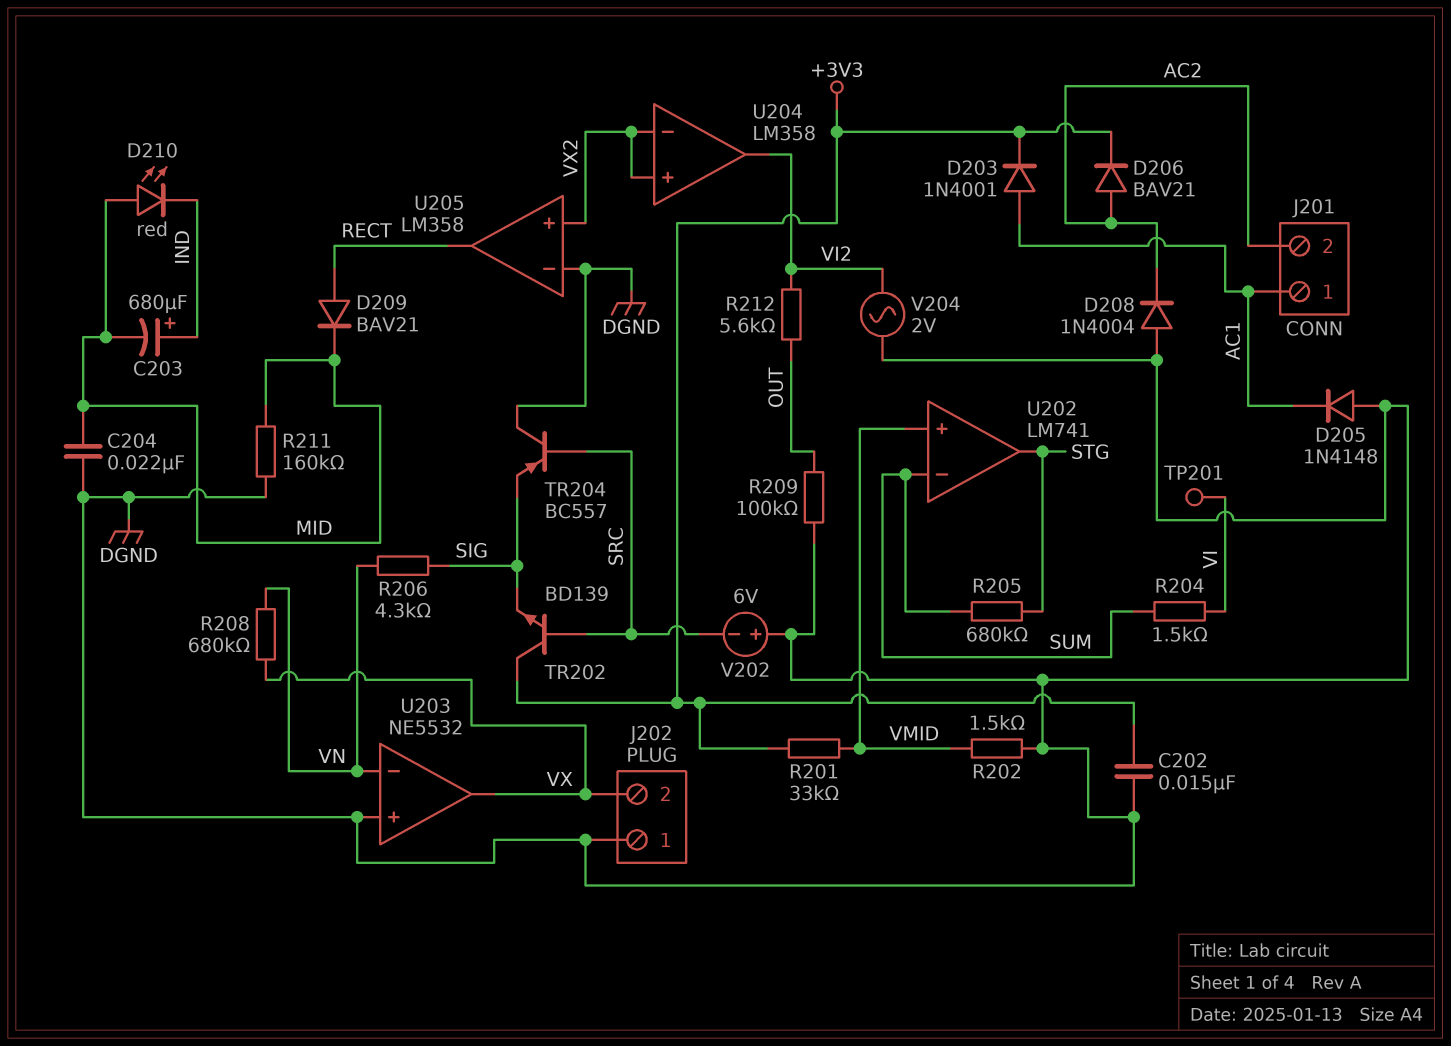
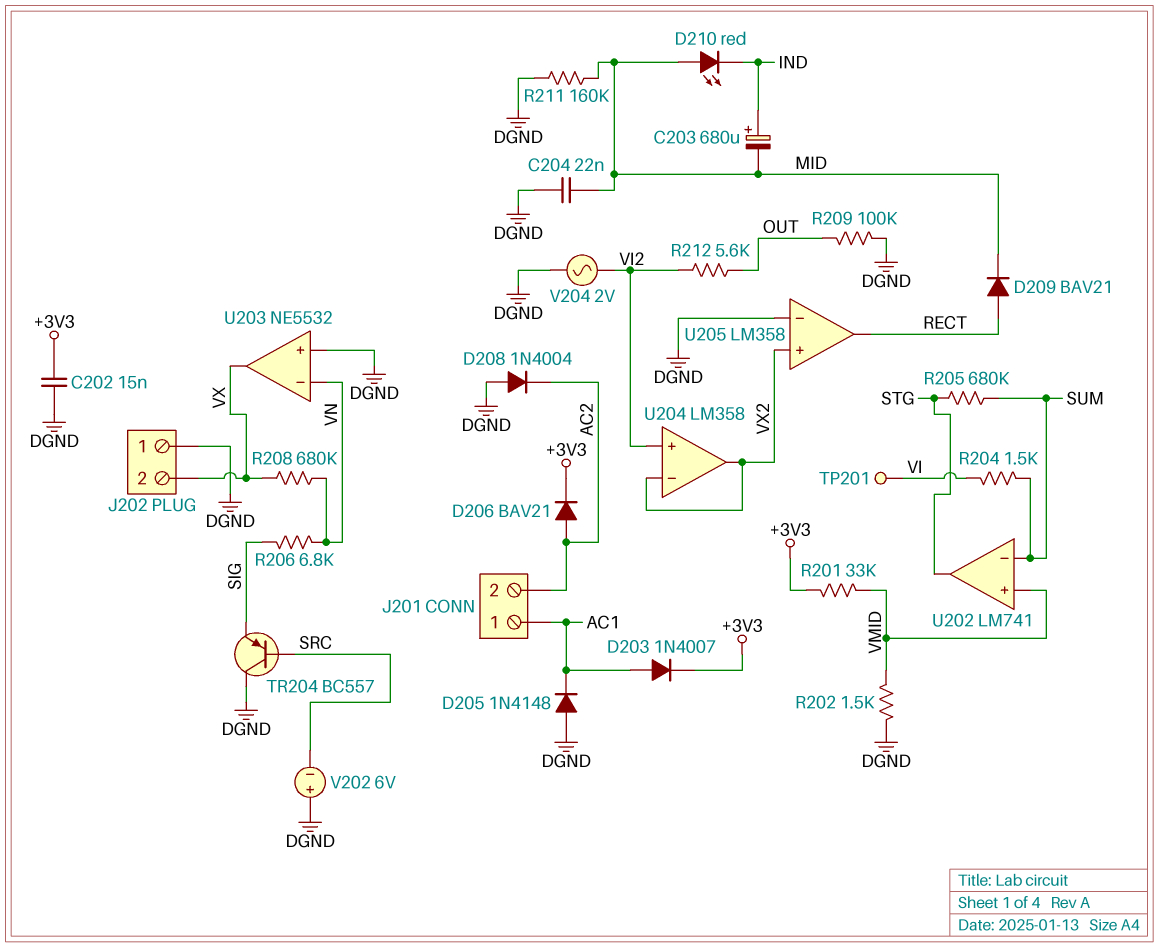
D203: diode 1N4001 (A AC1, K +3V3) -> diode 1N4007 (A AC1, K +3V3)
R206: 4.3k (SIG, VN) -> 6.8k (SIG, VN)
TR202: NPN BD139 (B SRC, C +3V3, E SIG) -> none
U204 pin in+: VX2 -> VI2
U204 pin out: VI2 -> VX2

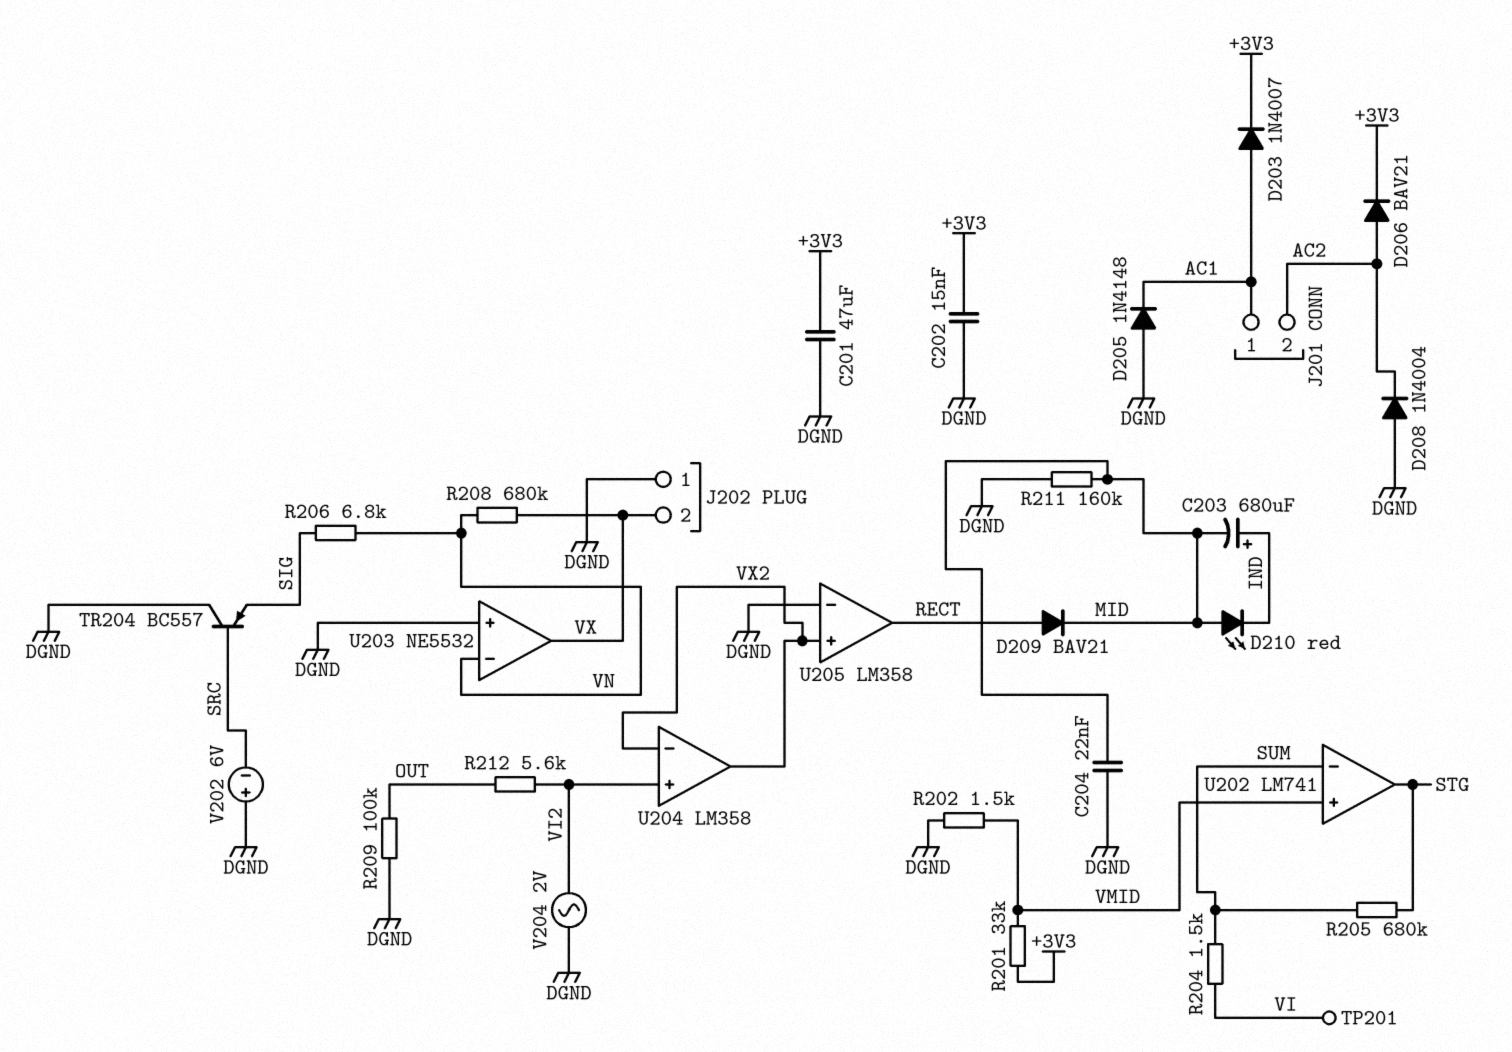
C201: none -> 47uF (+3V3, DGND)

